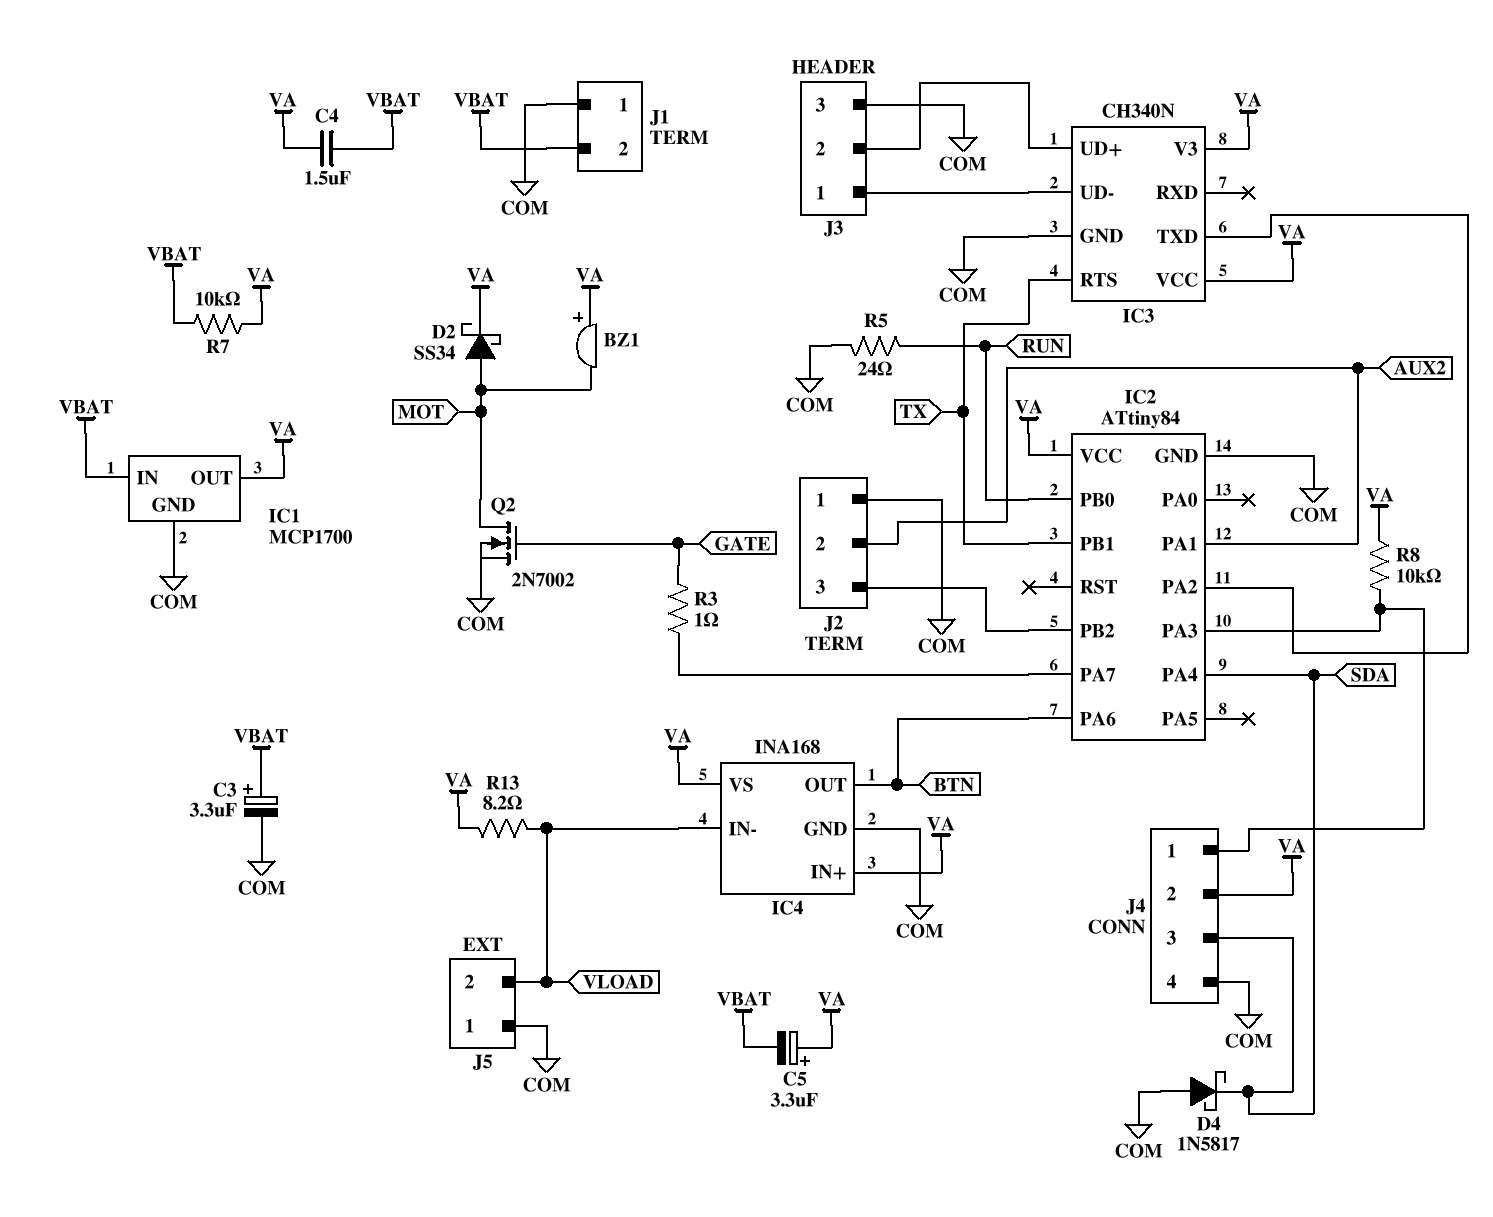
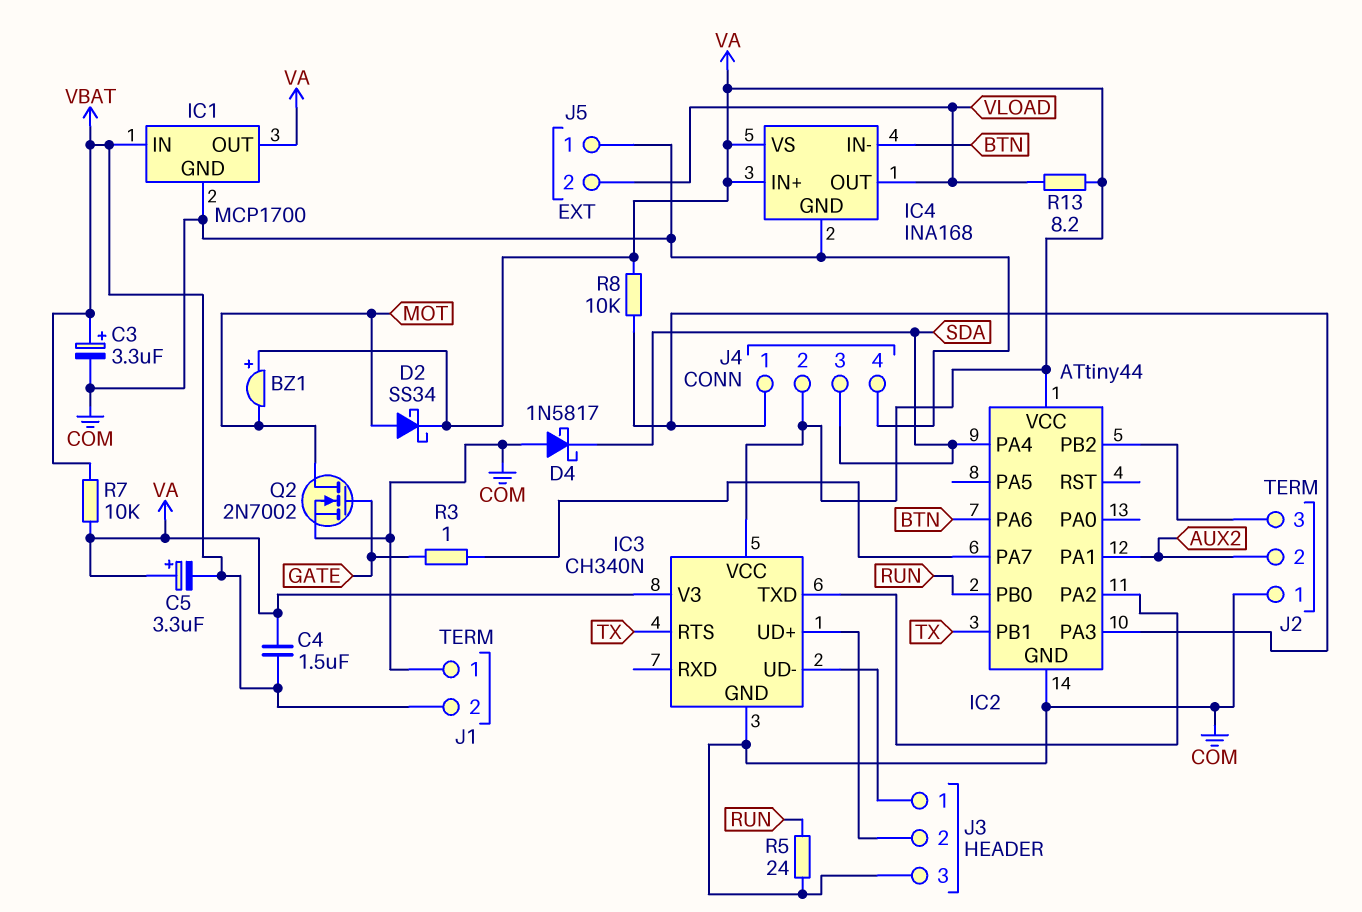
IC2: ATtiny84 -> ATtiny44
IC4 pin IN-: VLOAD -> BTN
IC4 pin OUT: BTN -> VLOAD

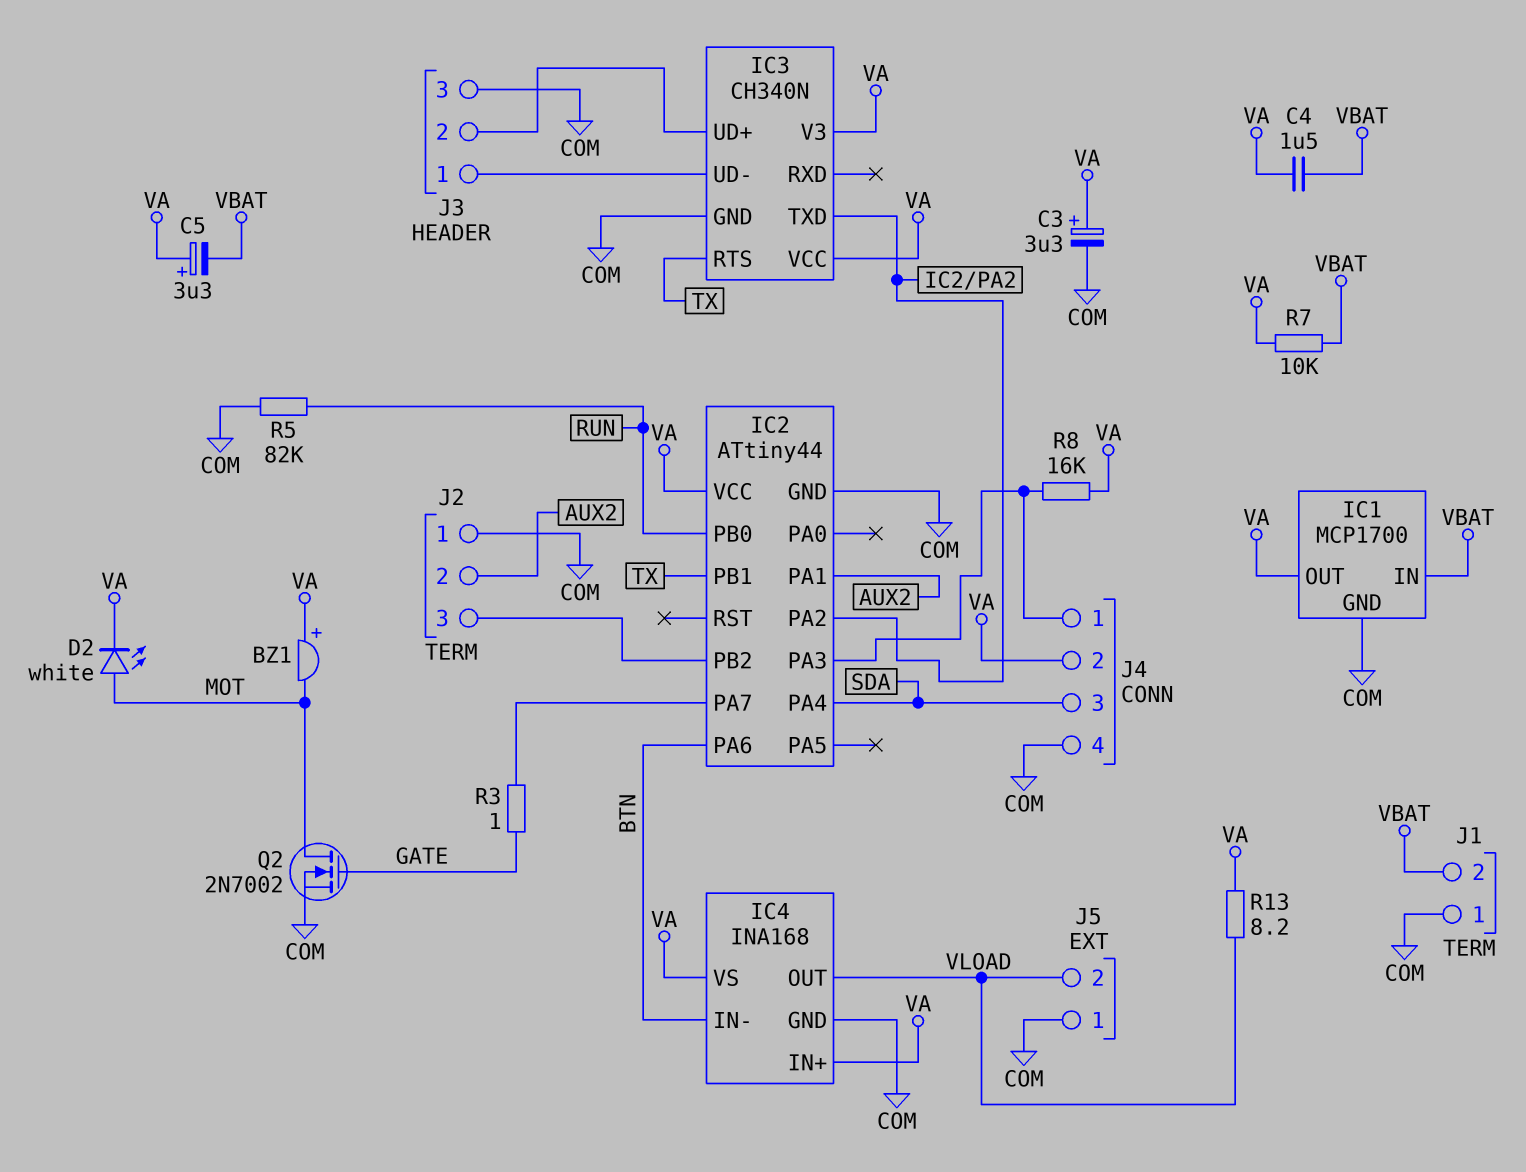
C3: 3.3uF (plus VBAT, minus COM) -> 3.3uF (plus VA, minus COM)
D2: schottky SS34 (A MOT, K VA) -> LED white (A MOT, K VA)
D4: schottky 1N5817 (A COM, K SDA) -> none
R5: 24 (COM, RUN) -> 82k (COM, RUN)
R8: 10k (IC2/PA3, VA) -> 16k (IC2/PA3, VA)

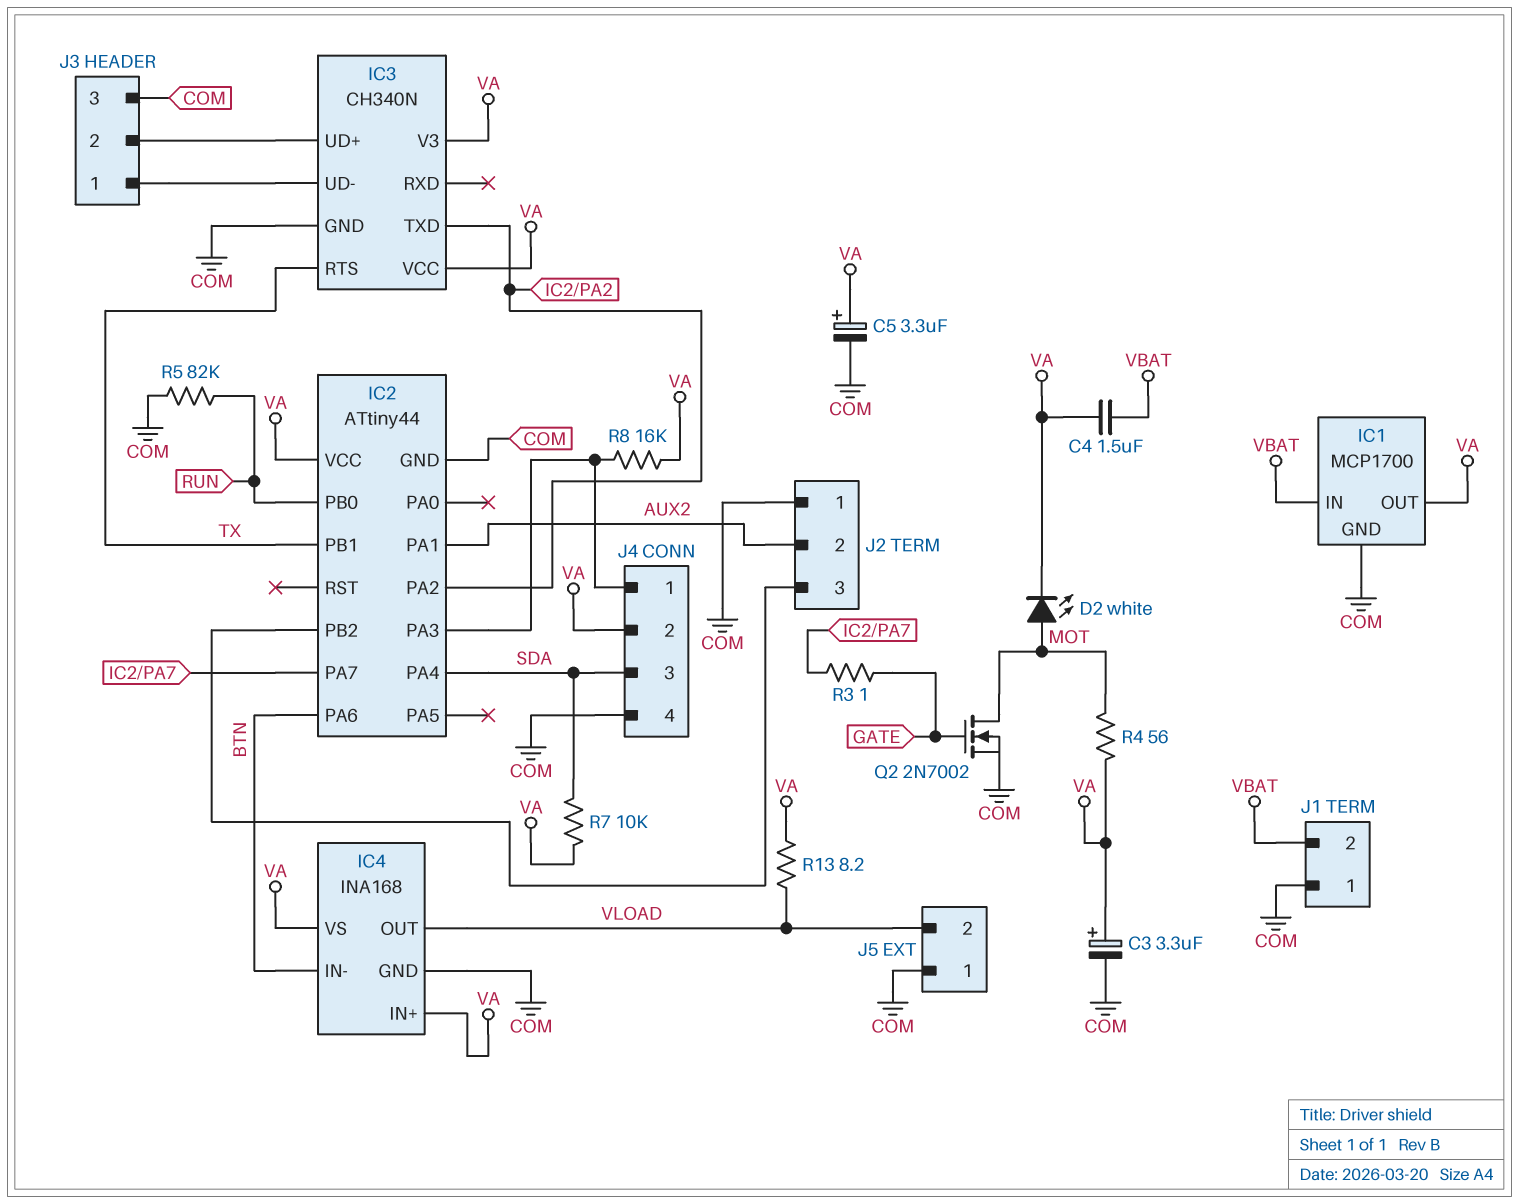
BZ1: buzzer (plus VA, minus MOT) -> none
C5: 3.3uF (plus VA, minus VBAT) -> 3.3uF (plus VA, minus COM)
R4: none -> 56 (MOT, VA)
R7: 10k (VA, VBAT) -> 10k (SDA, VA)

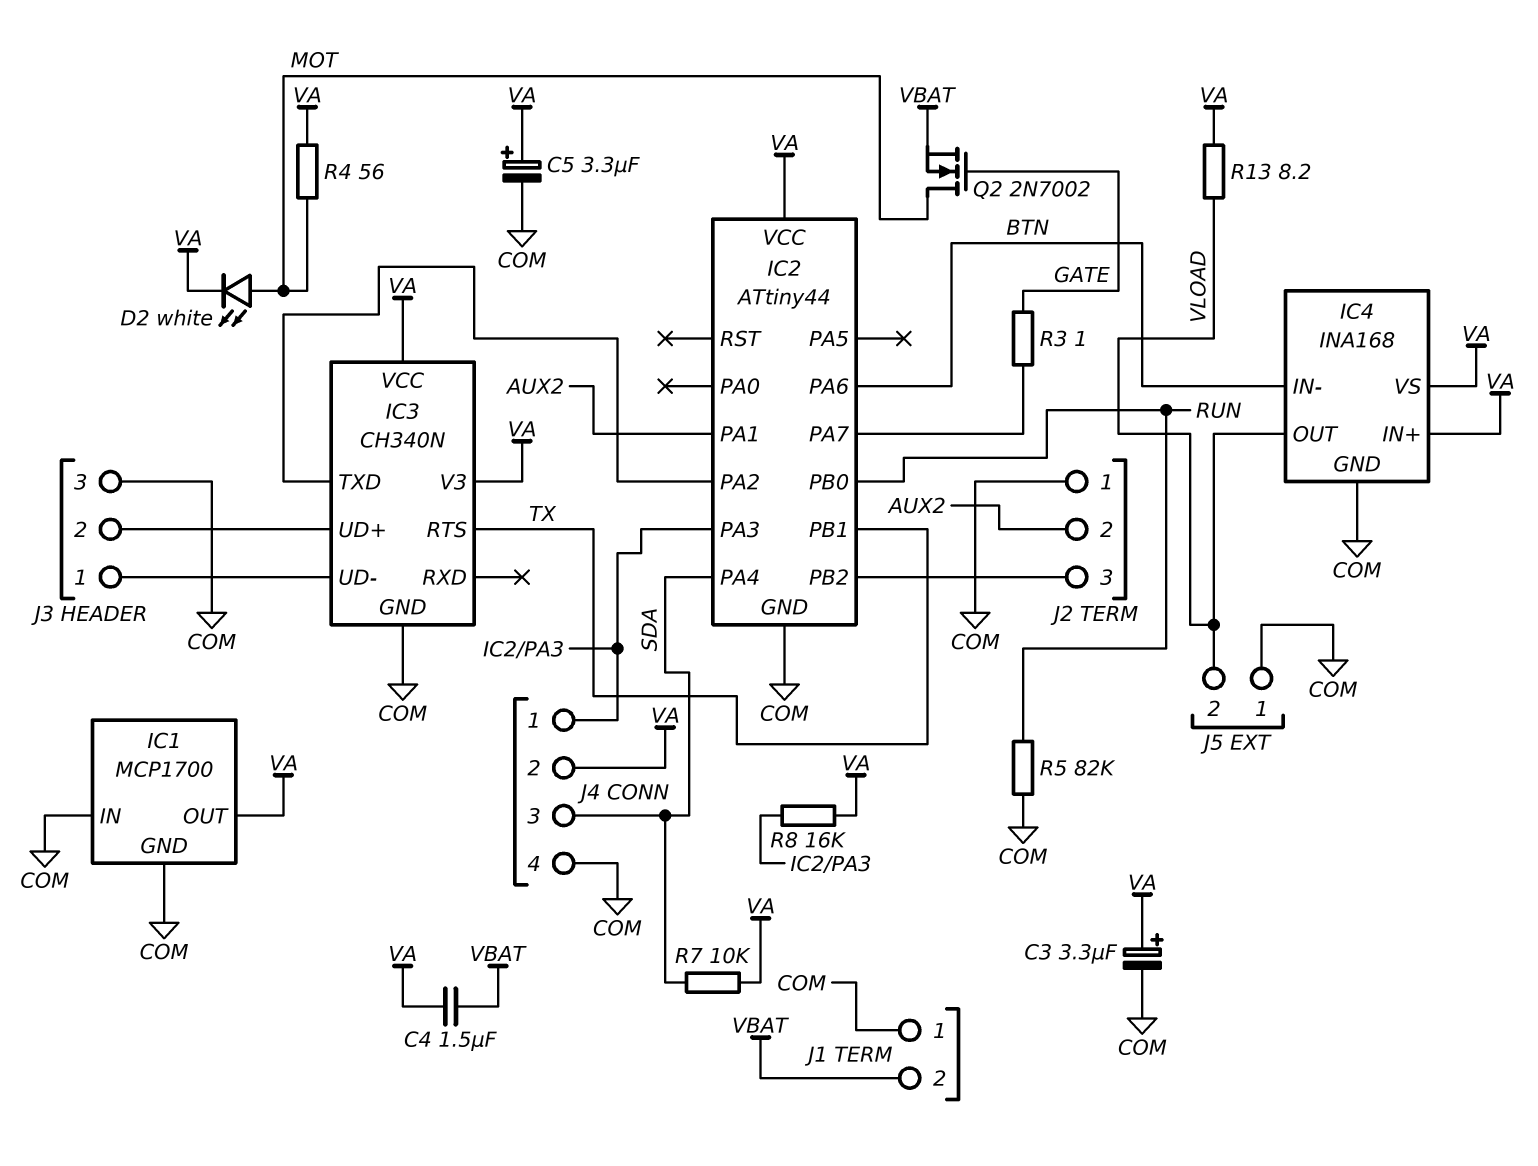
IC1 pin IN: VBAT -> COM
Q2: NMOS 2N7002 (G GATE, D MOT, S COM) -> NMOS 2N7002 (G GATE, D MOT, S VBAT)

